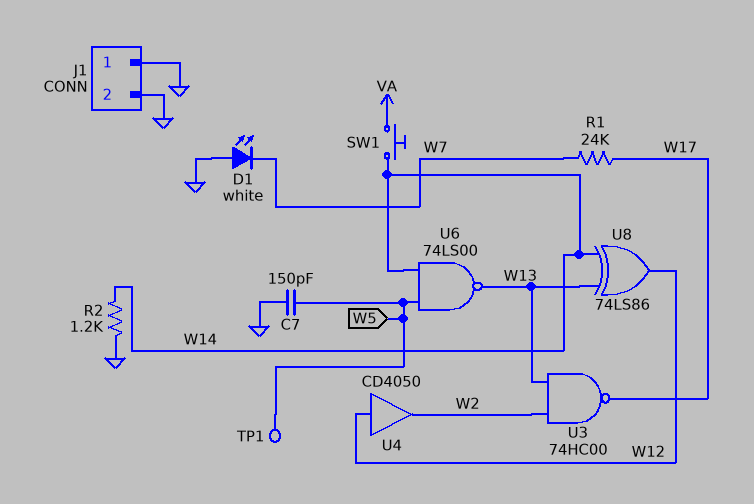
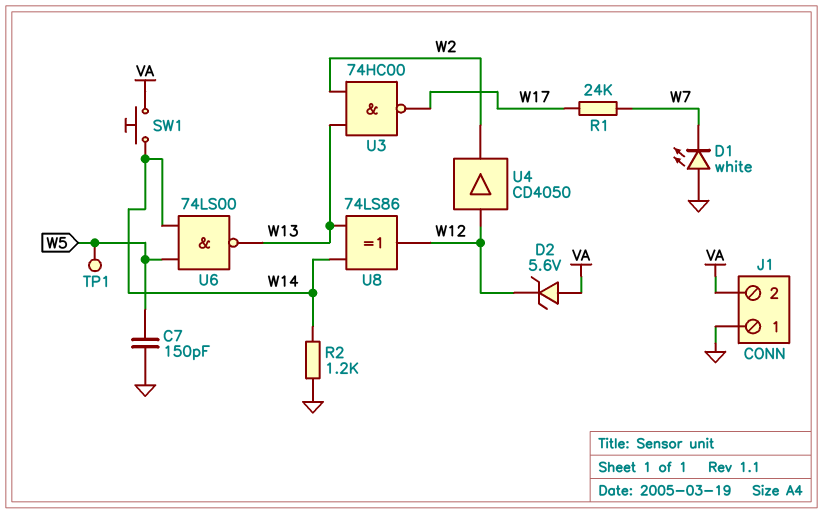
D2: none -> zener 5.6V (A VA, K W12)
J1 pin 2: GND -> VA

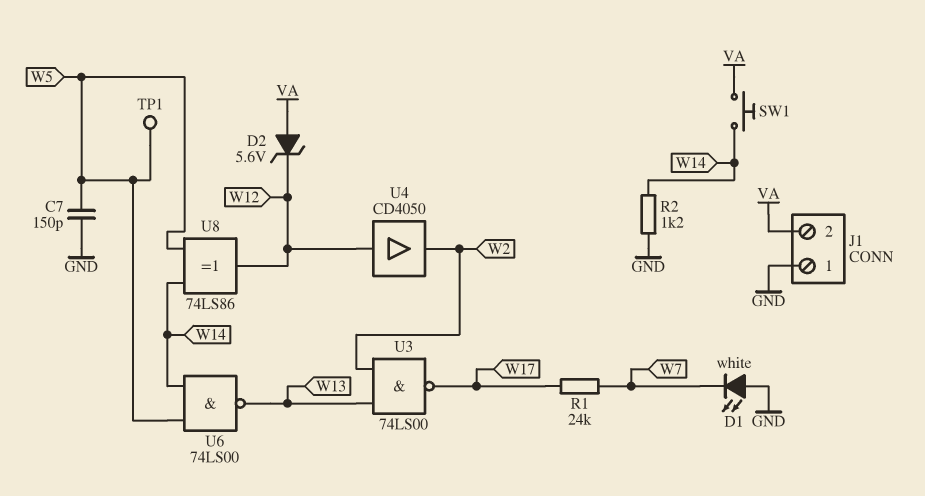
U3: NAND 74HC00 (in W2, in W13, out W17) -> NAND 74LS00 (in W2, in W13, out W17)
U8: XOR 74LS86 (in W13, in W14, out W12) -> XOR 74LS86 (in W5, in W14, out W12)

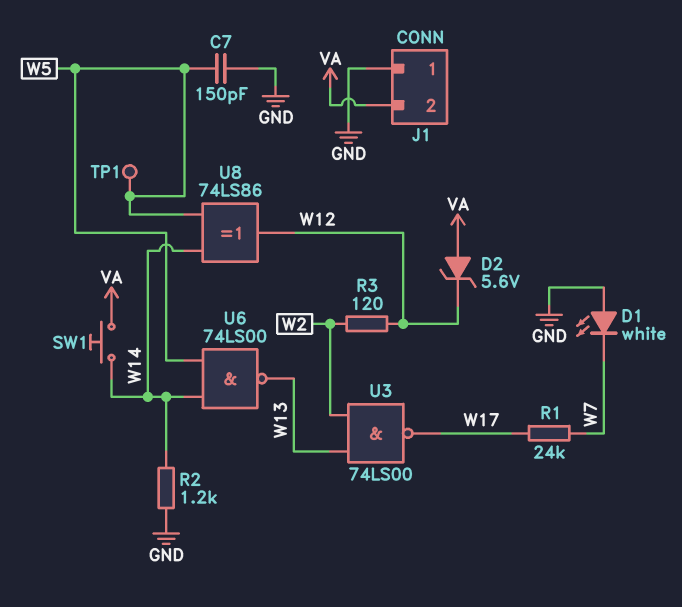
R3: none -> 120 (W2, W12)
U4: buffer CD4050 (in W12, out W2) -> none

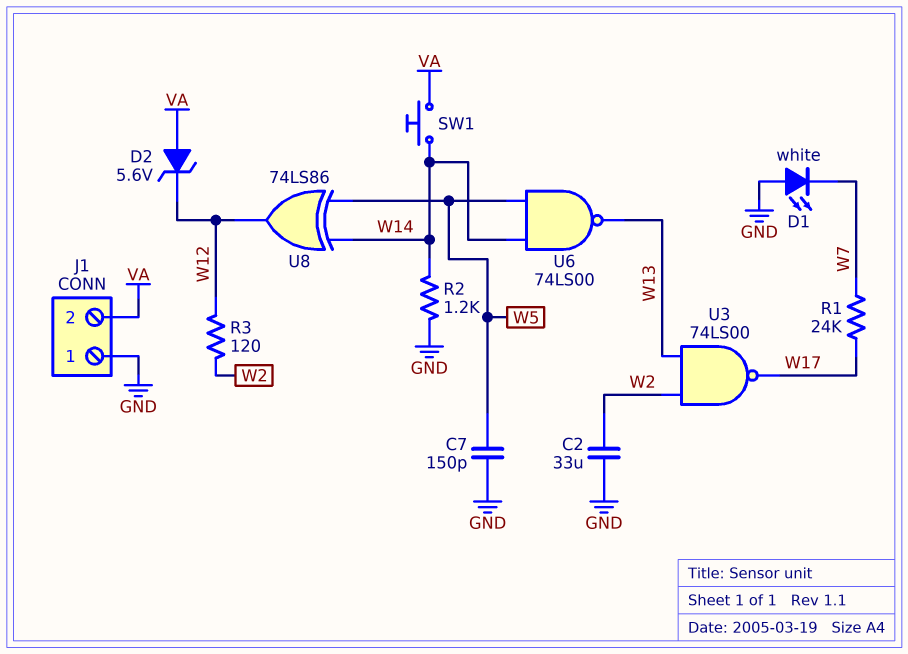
C2: none -> 33uF (GND, W2)
TP1: test point (W5) -> none

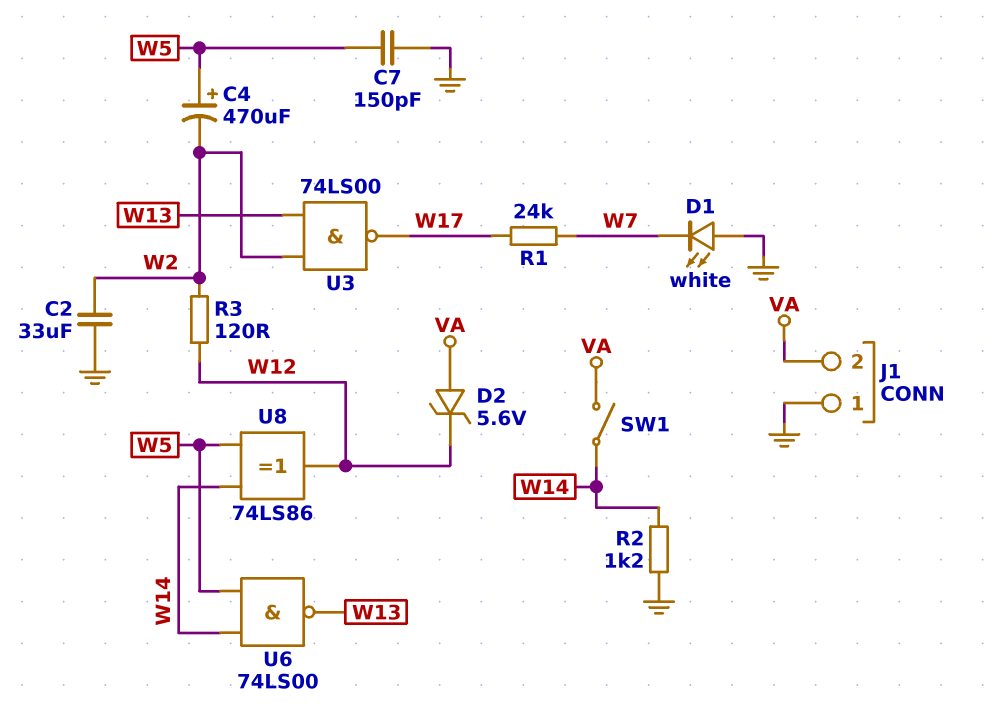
C4: none -> 470uF (plus W5, minus W2)
SW1: button (VA, W14) -> switch (VA, W14)

